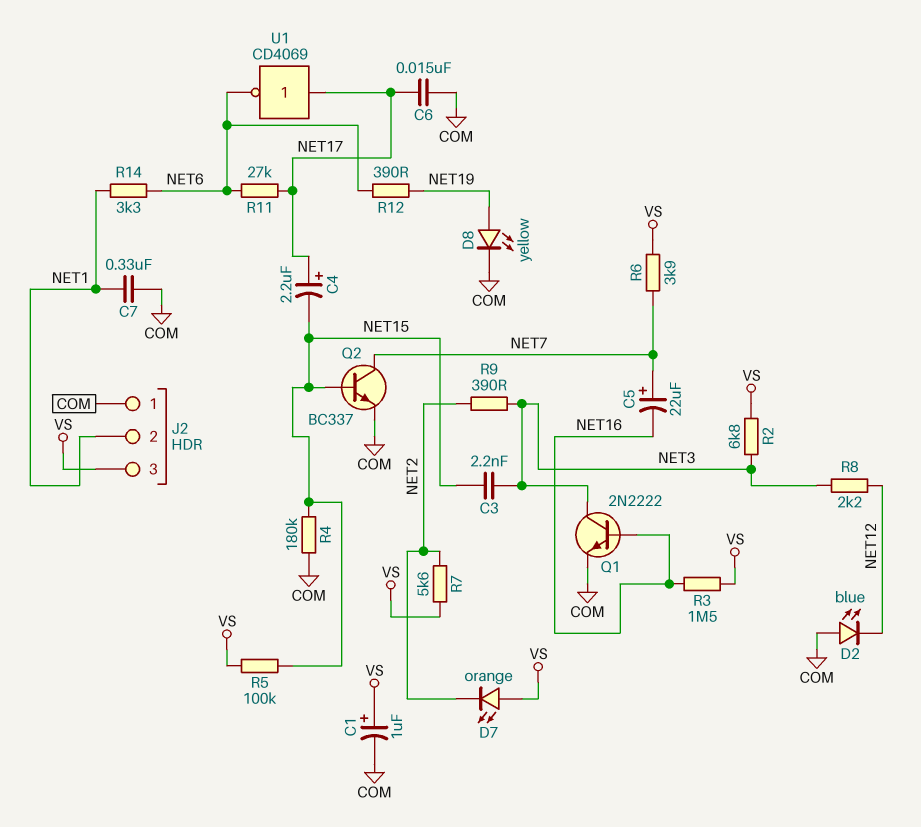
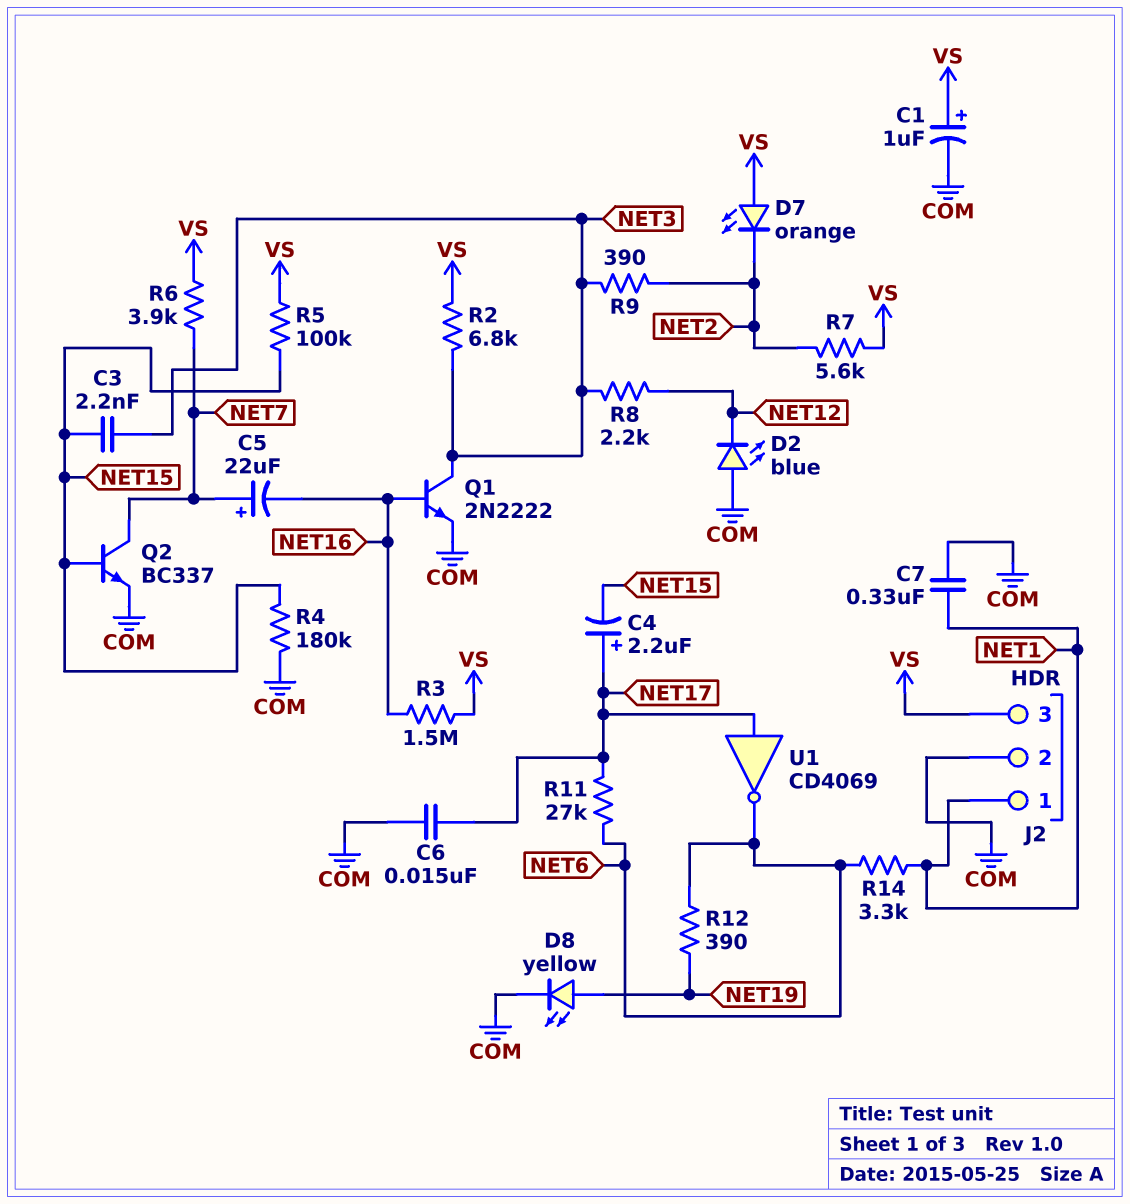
J2 pin 1: COM -> NET1
J2 pin 2: NET1 -> COM

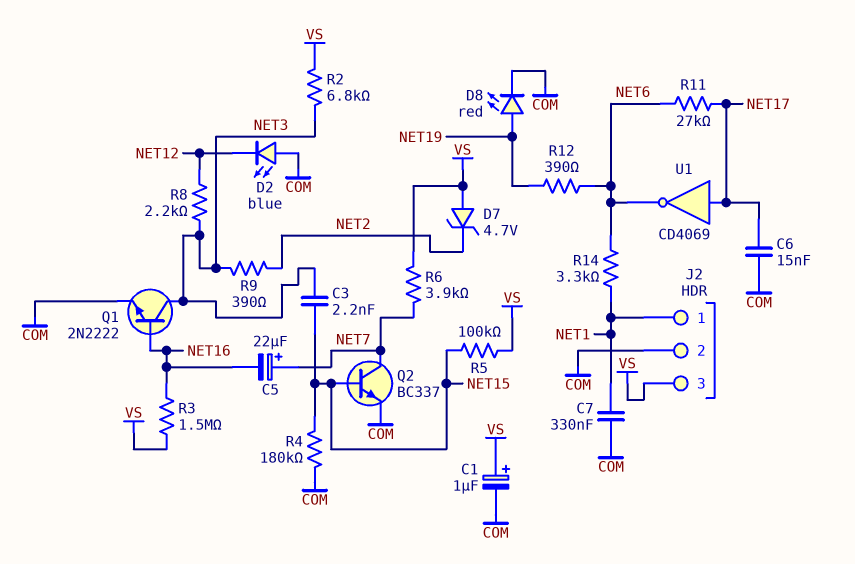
C4: 2.2uF (plus NET17, minus NET15) -> none
D7: LED orange (A VS, K NET2) -> zener 4.7V (A VS, K NET2)
D8: LED yellow (A NET19, K COM) -> LED red (A NET19, K COM)
R7: 5.6k (NET2, VS) -> none

